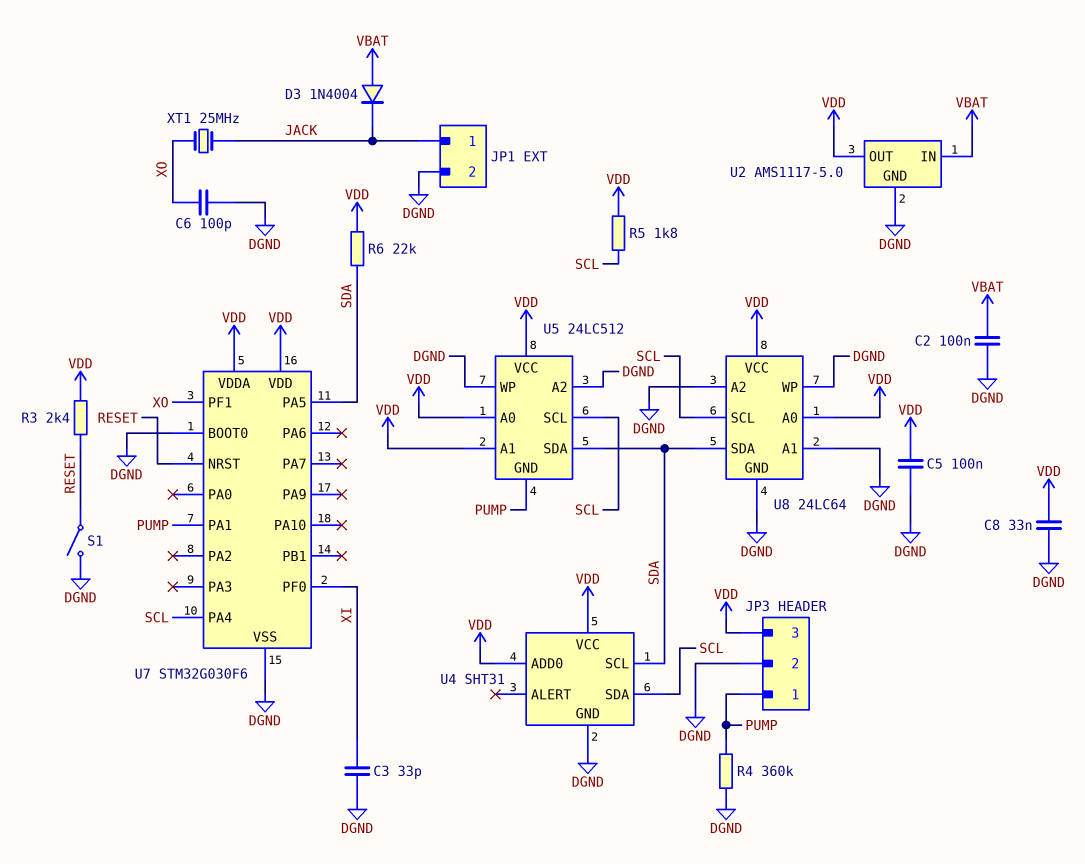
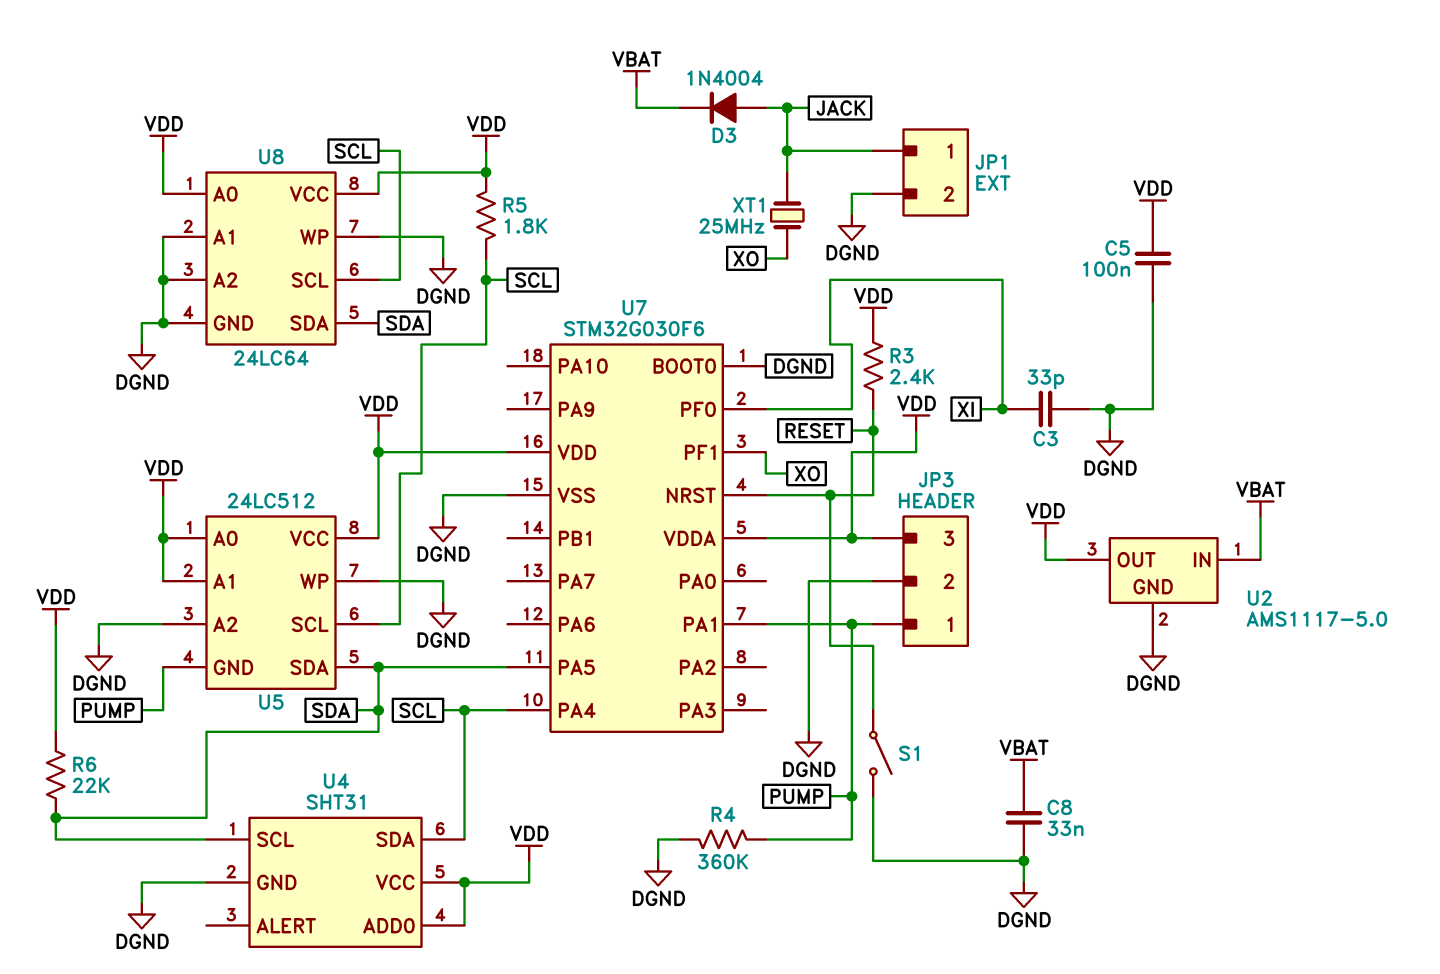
C2: 100nF (DGND, VBAT) -> none
C6: 100pF (DGND, XO) -> none
C8: 33nF (DGND, VDD) -> 33nF (DGND, VBAT)
D3: diode 1N4004 (A VBAT, K JACK) -> diode 1N4004 (A JACK, K VBAT)

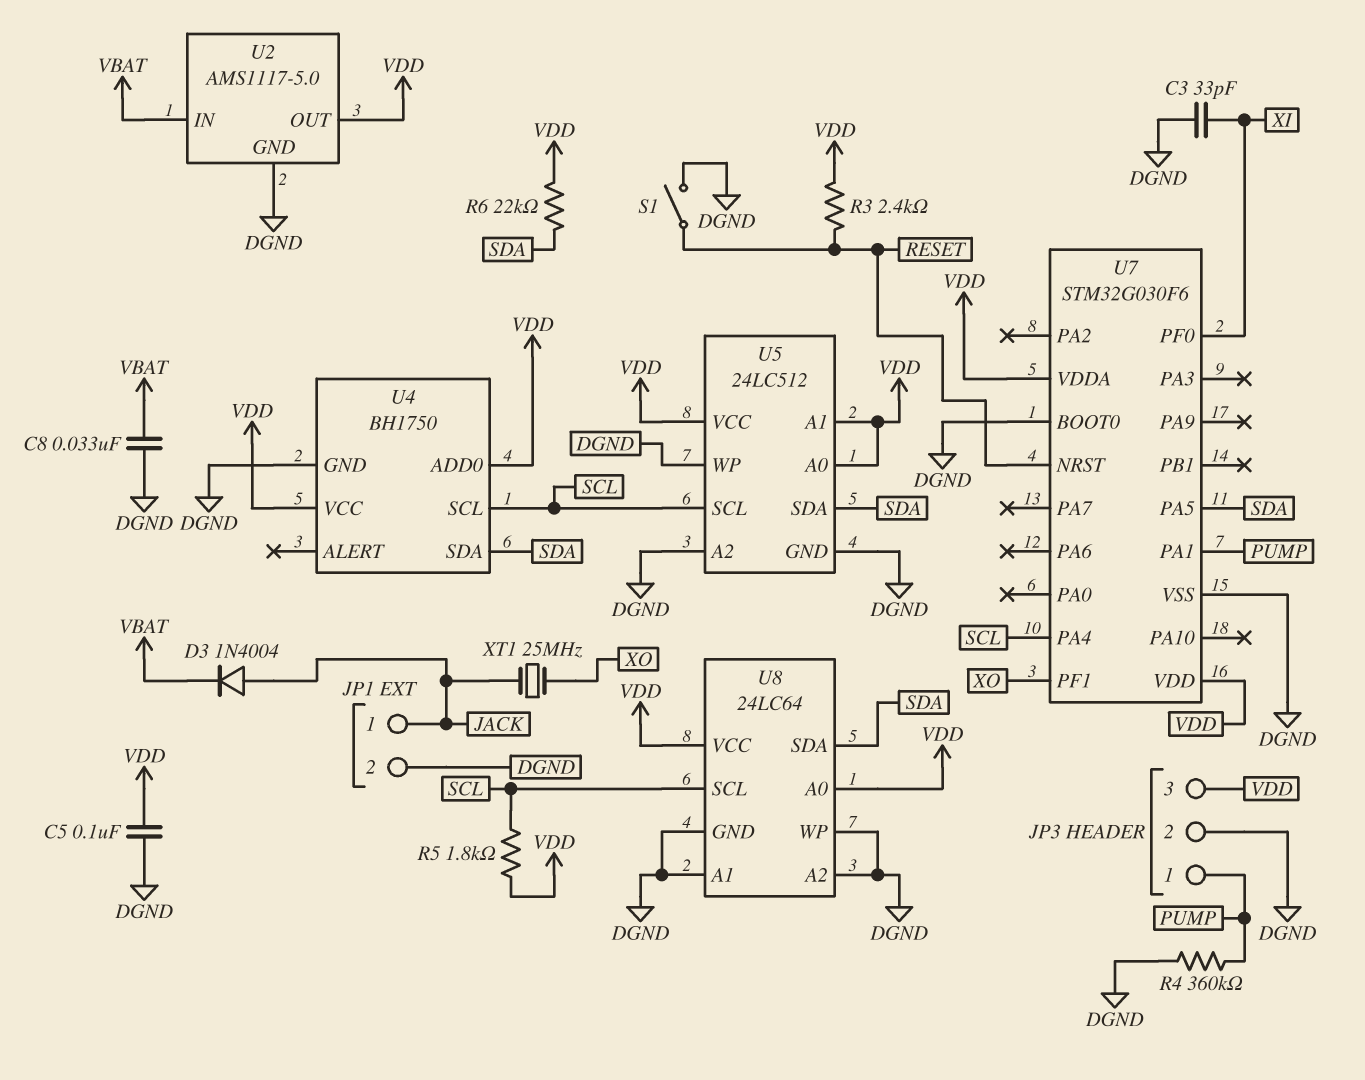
U4: SHT31 -> BH1750
U4 pin SCL: SDA -> SCL
U4 pin SDA: SCL -> SDA
U5 pin GND: PUMP -> DGND

